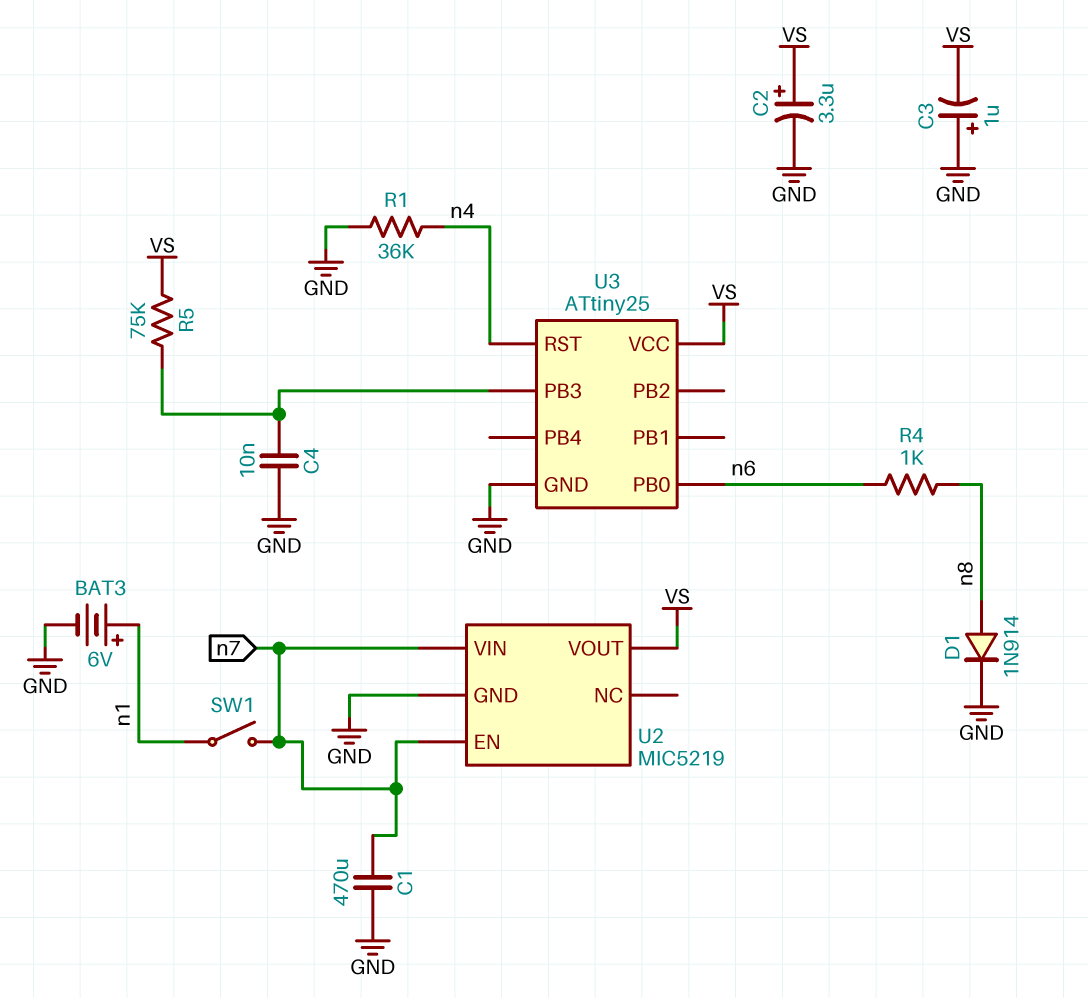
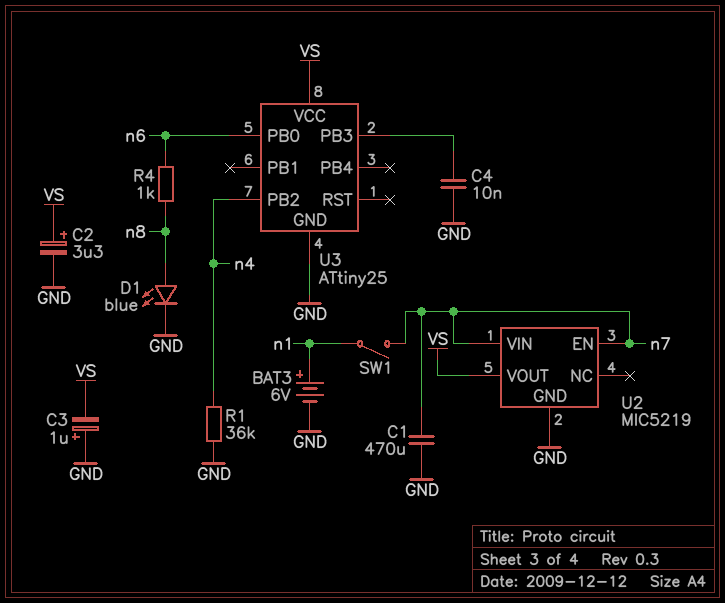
D1: diode 1N914 (A n8, K GND) -> LED blue (A n8, K GND)
R5: 75k (U3/PB3, VS) -> none
U3 pin PB2: none -> n4
U3 pin RST: n4 -> none

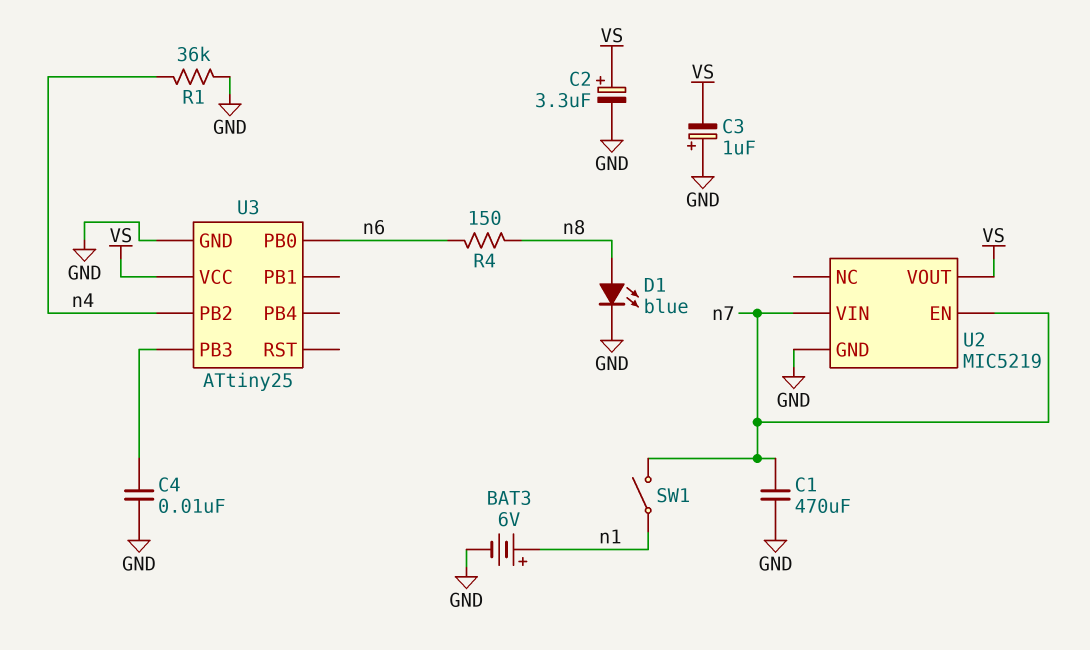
R4: 1k (n6, n8) -> 150 (n6, n8)

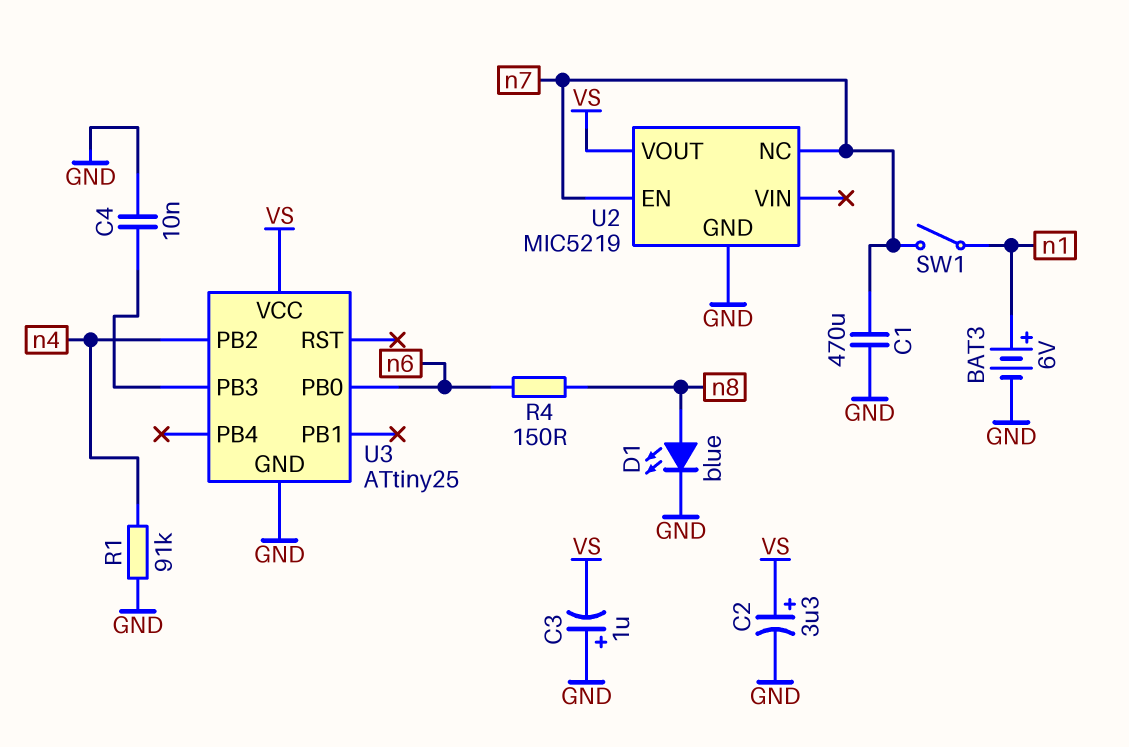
R1: 36k (GND, n4) -> 91k (GND, n4)
U2 pin NC: none -> n7
U2 pin VIN: n7 -> none

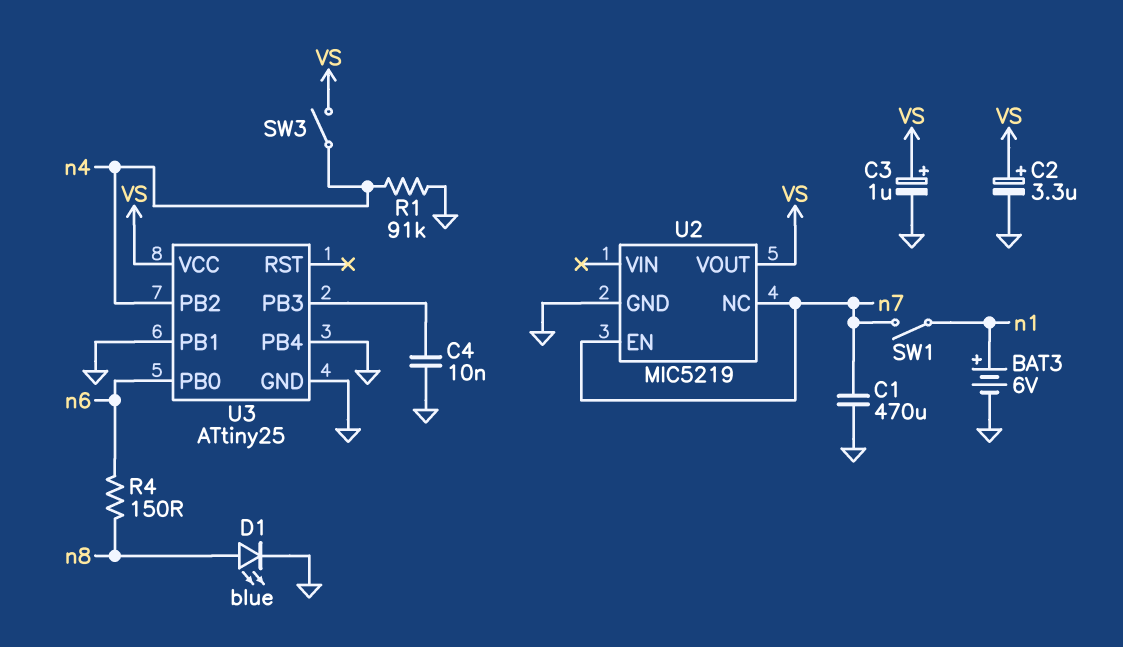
C3: 1uF (plus GND, minus VS) -> 1uF (plus VS, minus GND)
SW3: none -> switch (VS, n4)
U3 pin PB1: none -> GND
U3 pin PB4: none -> GND

